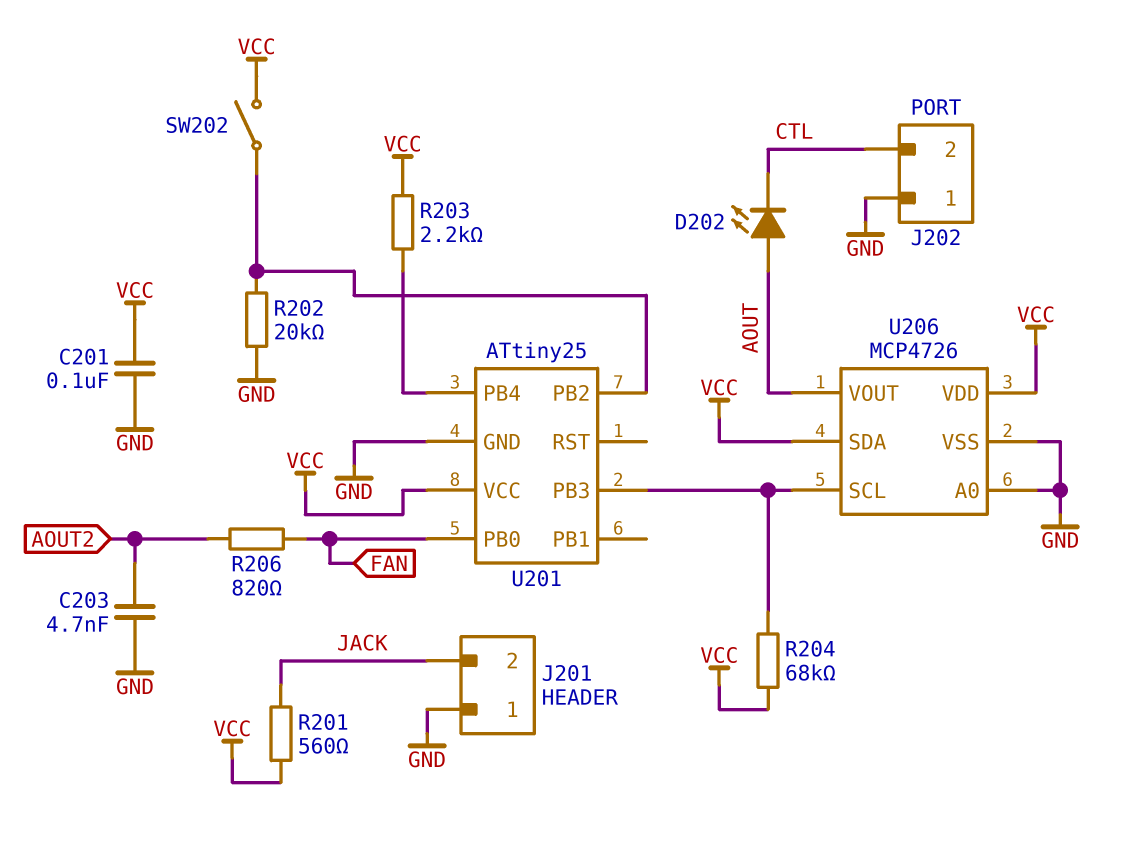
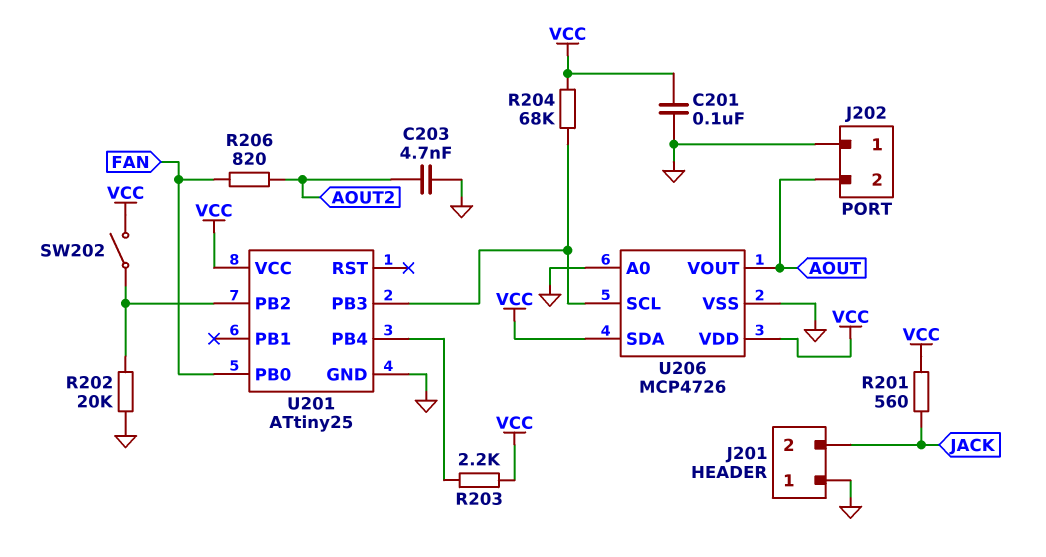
D202: LED (A AOUT, K CTL) -> none
J202 pin 2: CTL -> AOUT

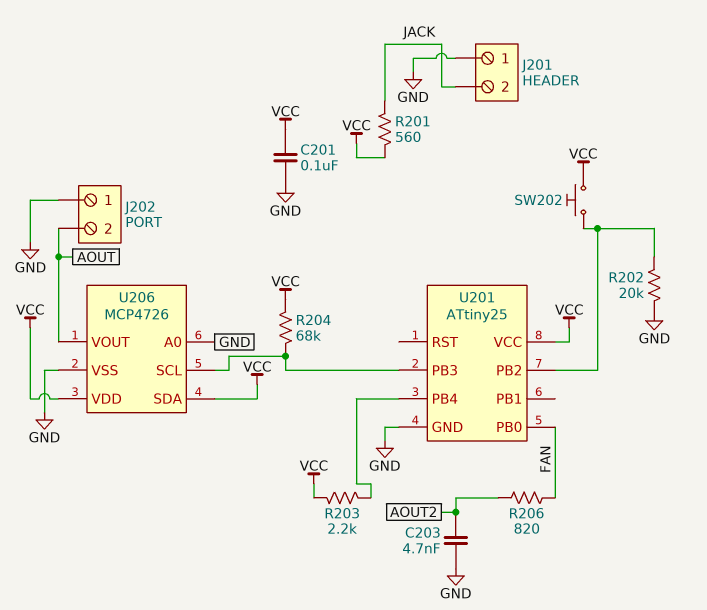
SW202: switch (U201/PB2, VCC) -> button (U201/PB2, VCC)

